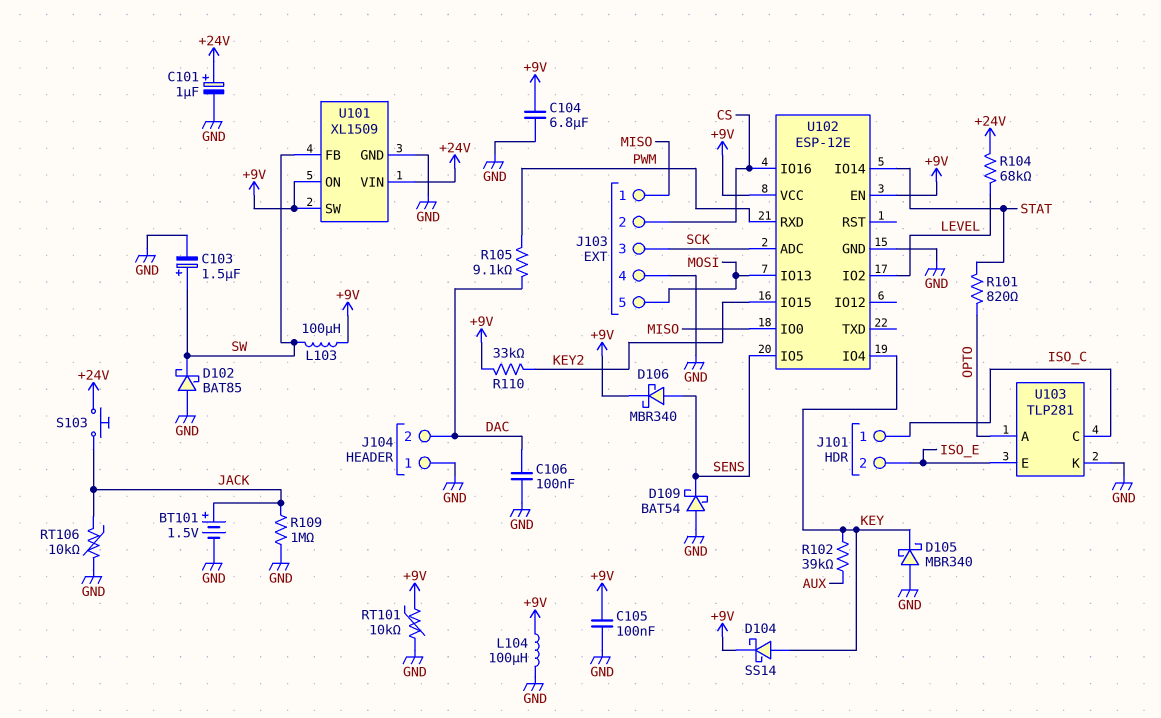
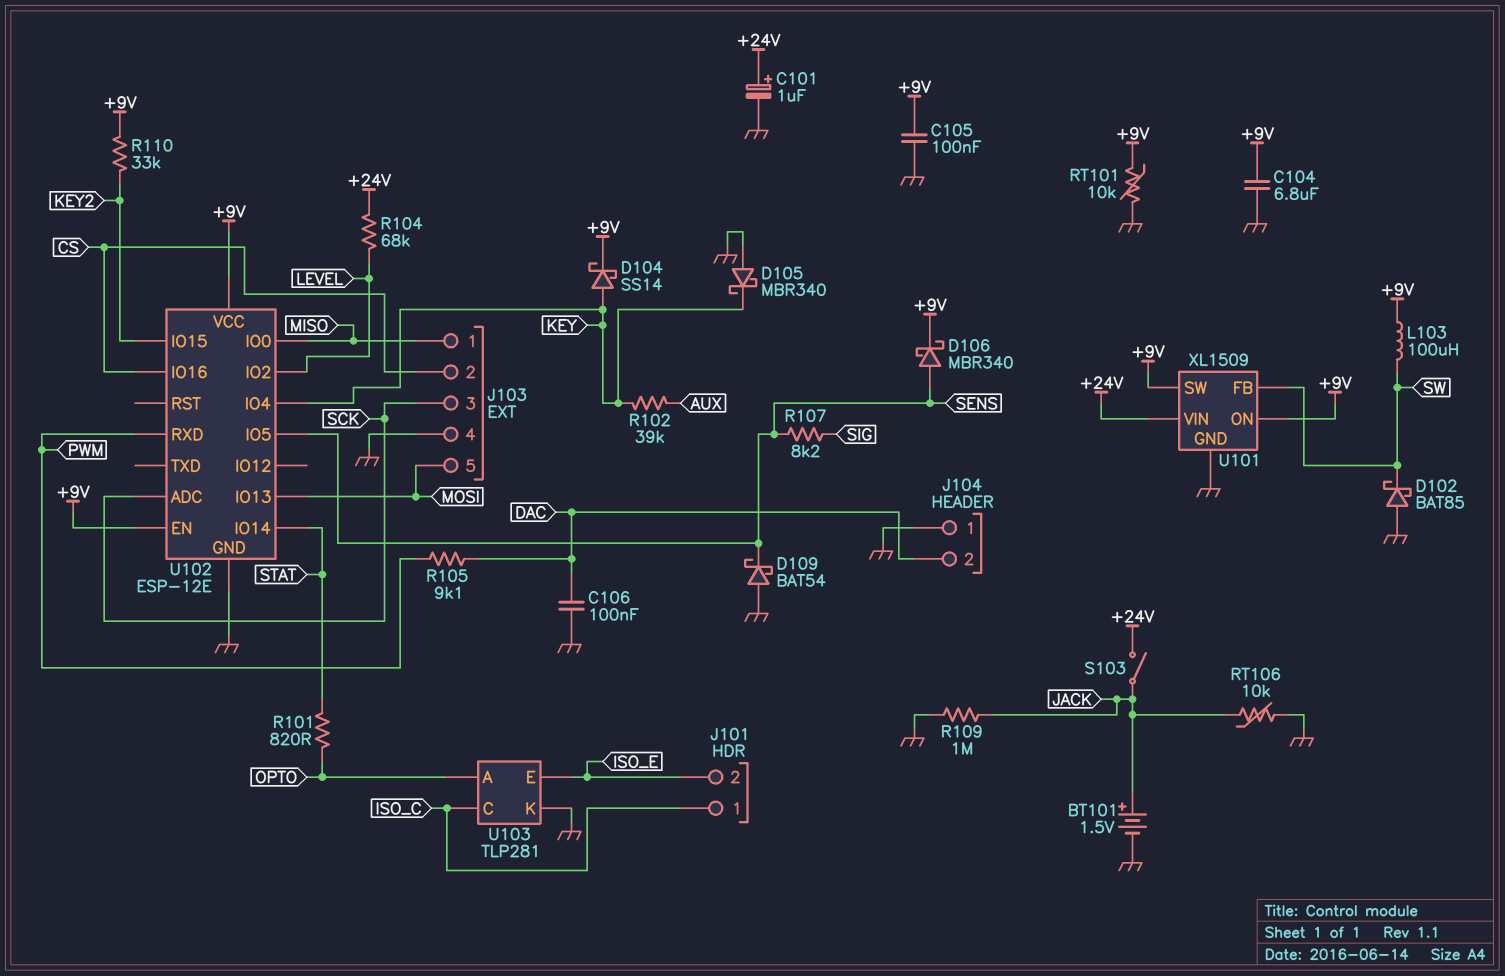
C103: 1.5uF (plus SW, minus GND) -> none
L104: 100uH (+9V, GND) -> none
R107: none -> 8.2k (SENS, SIG)
S103: button (+24V, JACK) -> switch (+24V, JACK)

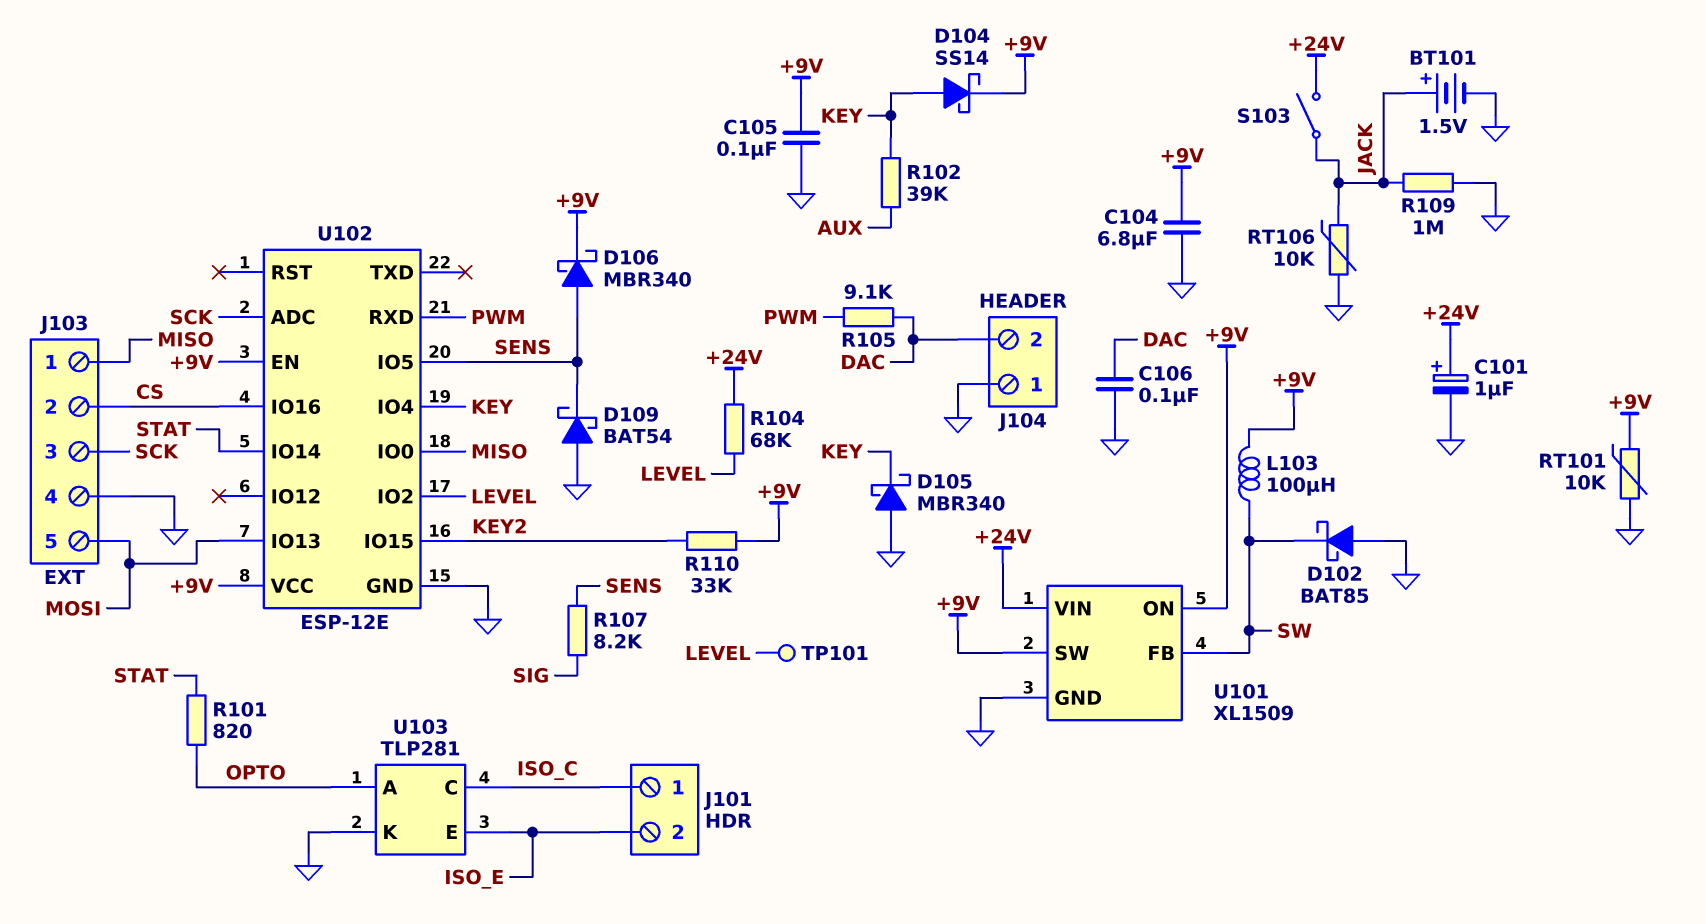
TP101: none -> test point (LEVEL)

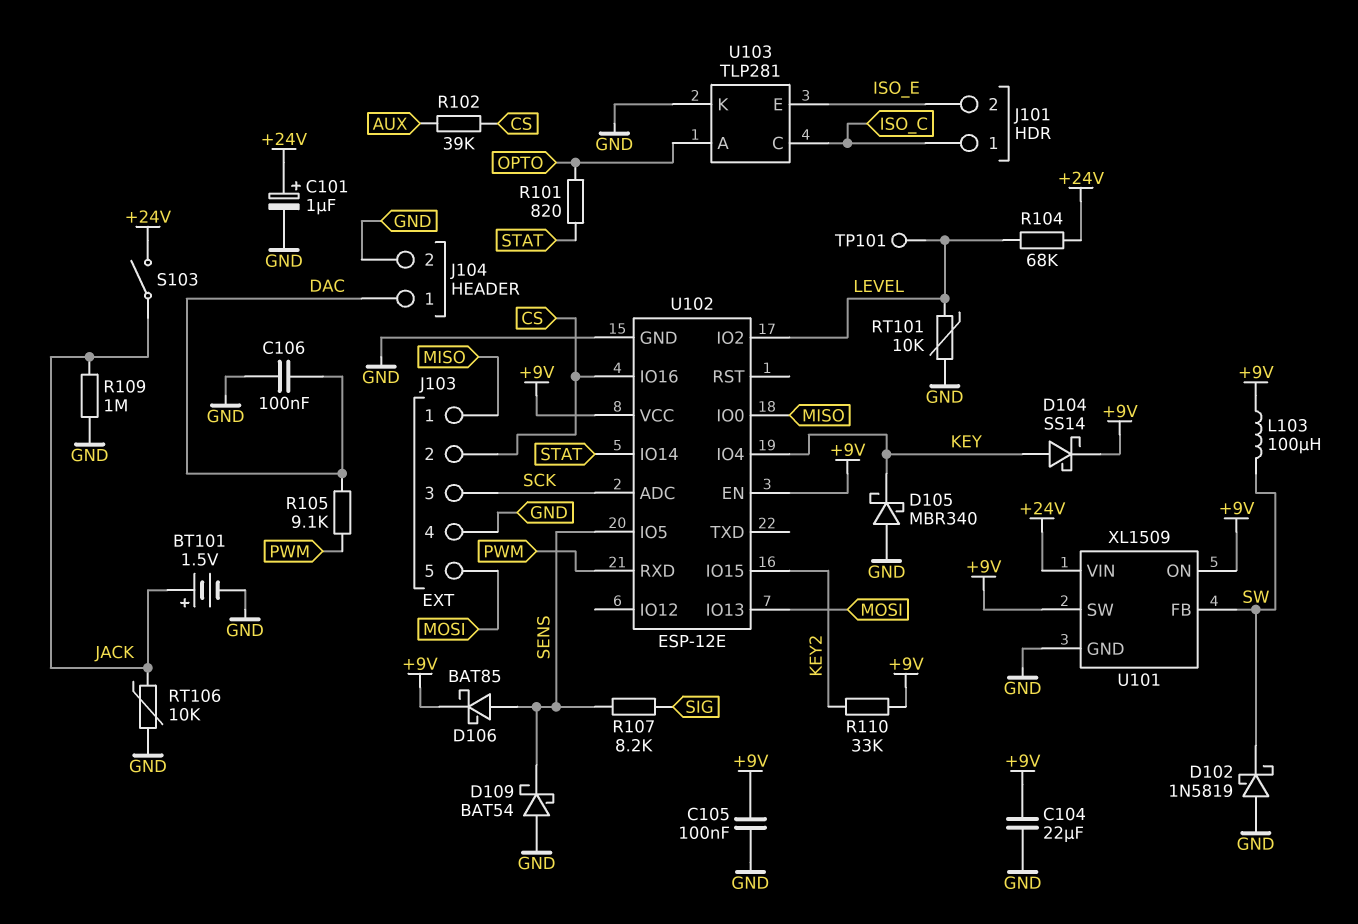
C104: 6.8uF (+9V, GND) -> 22uF (+9V, GND)
D102: schottky BAT85 (A GND, K SW) -> schottky 1N5819 (A GND, K SW)
D106: schottky MBR340 (A SENS, K +9V) -> schottky BAT85 (A SENS, K +9V)
J104 pin 1: GND -> DAC
J104 pin 2: DAC -> GND
R102: 39k (AUX, KEY) -> 39k (AUX, CS)
RT101: 10k (+9V, GND) -> 10k (GND, LEVEL)

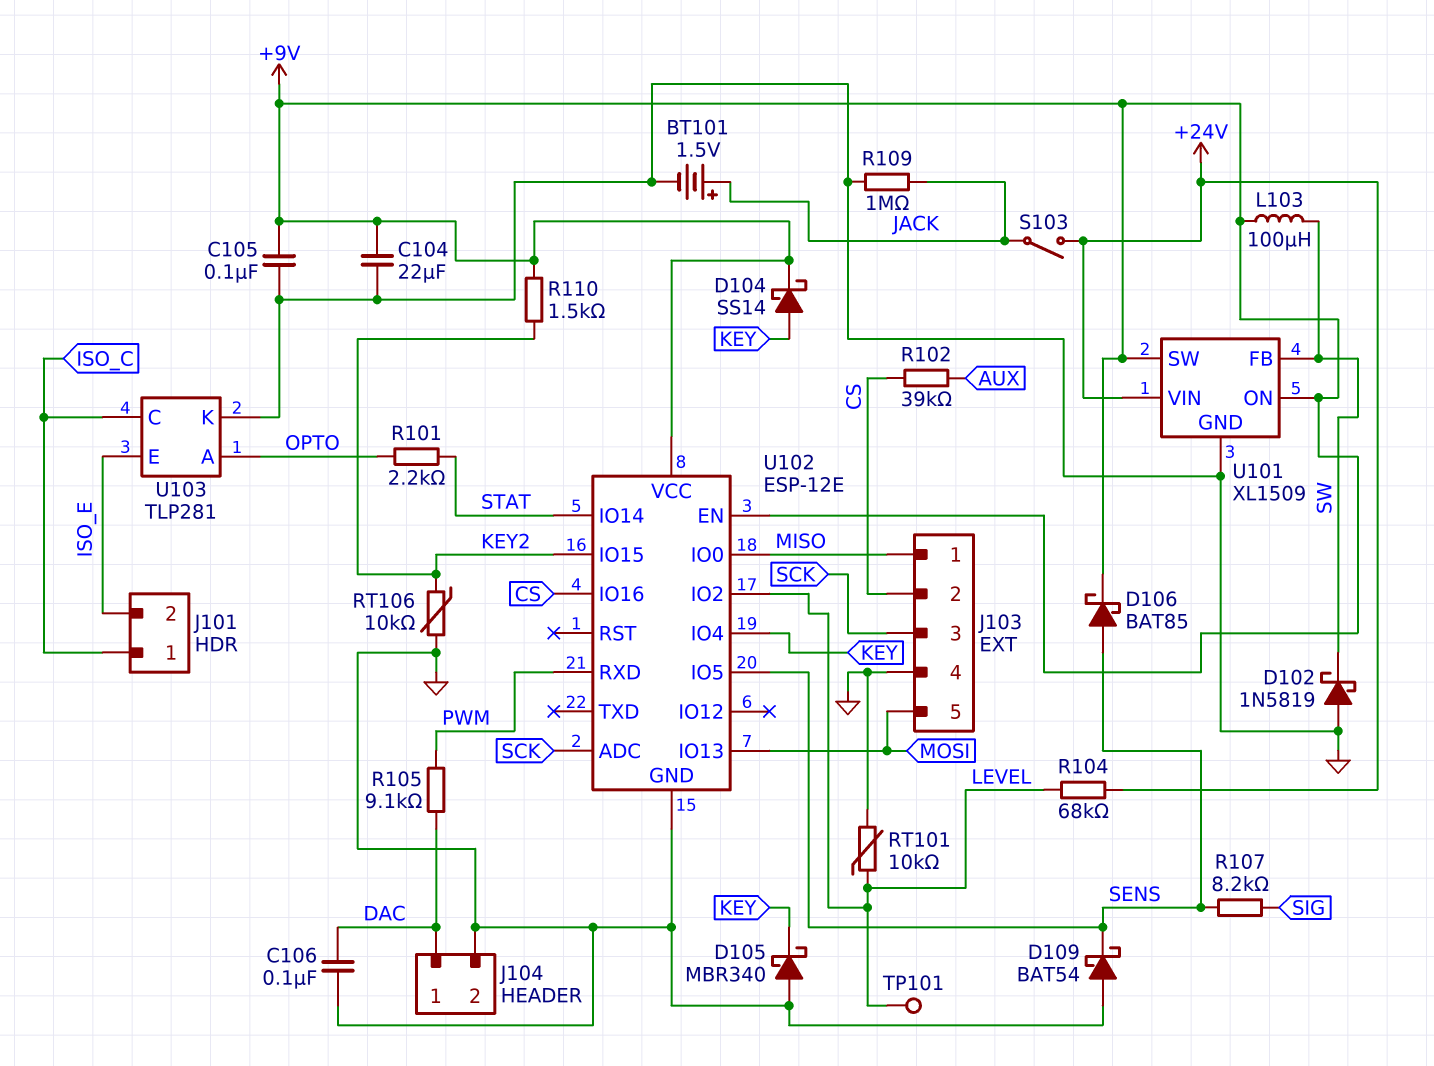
C101: 1uF (plus +24V, minus GND) -> none
R101: 820 (OPTO, STAT) -> 2.2k (OPTO, STAT)
R110: 33k (+9V, KEY2) -> 1.5k (+9V, KEY2)
RT106: 10k (GND, JACK) -> 10k (GND, KEY2)

